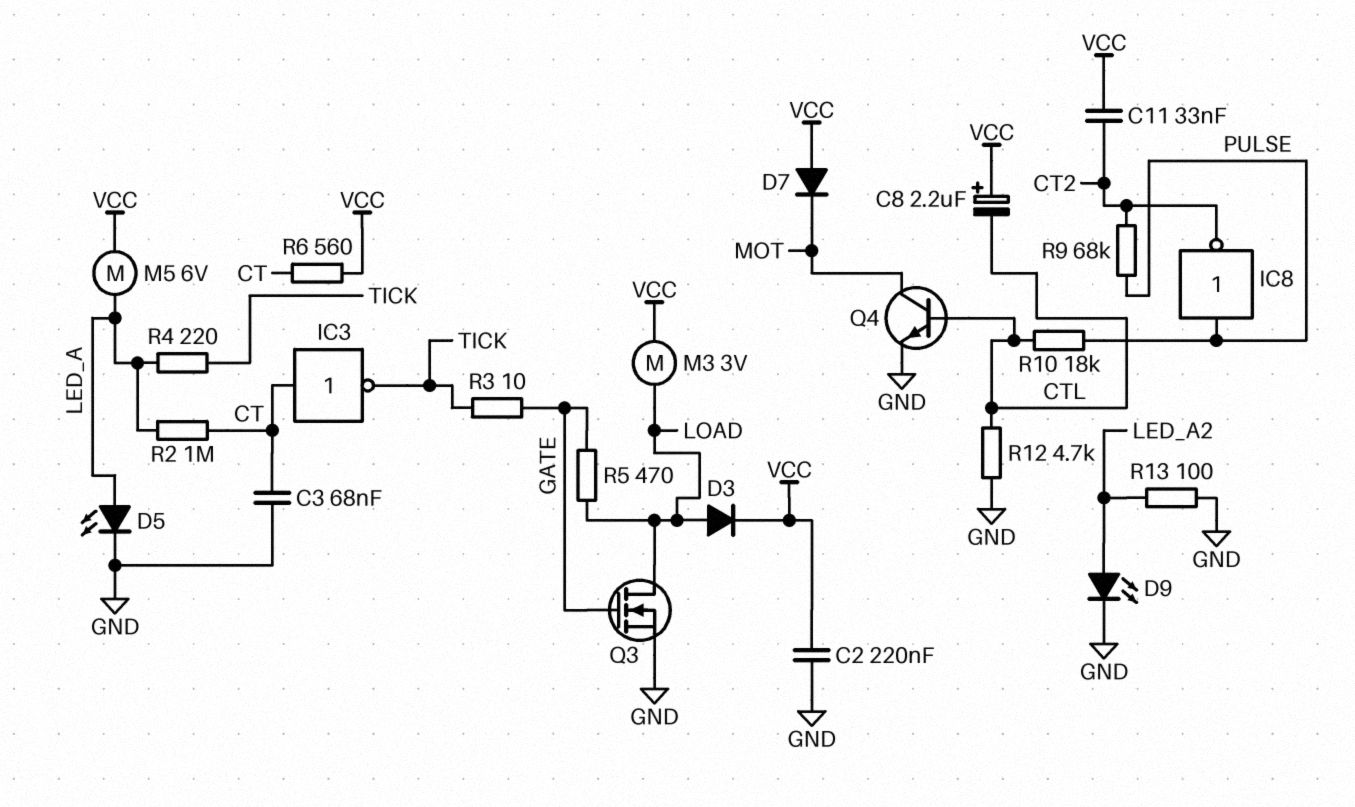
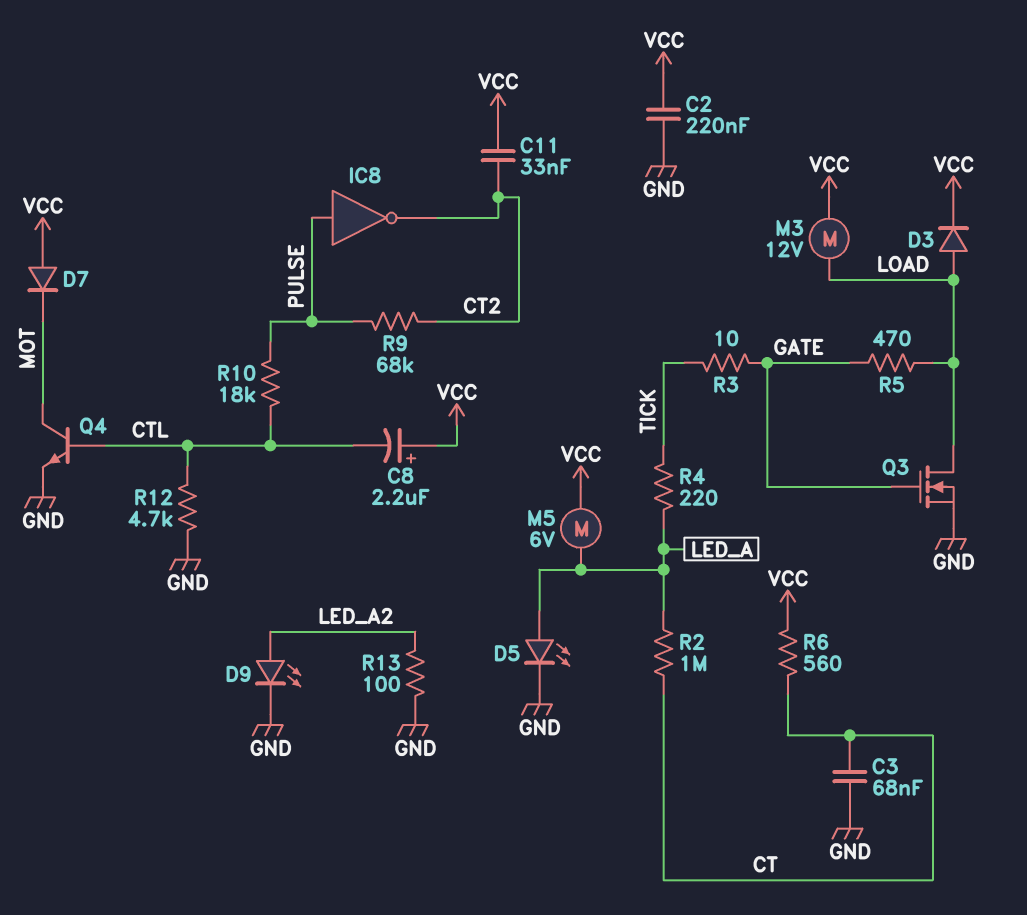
IC3: NOT (in CT, out TICK) -> none
M3: motor 3V (LOAD, VCC) -> motor 12V (LOAD, VCC)

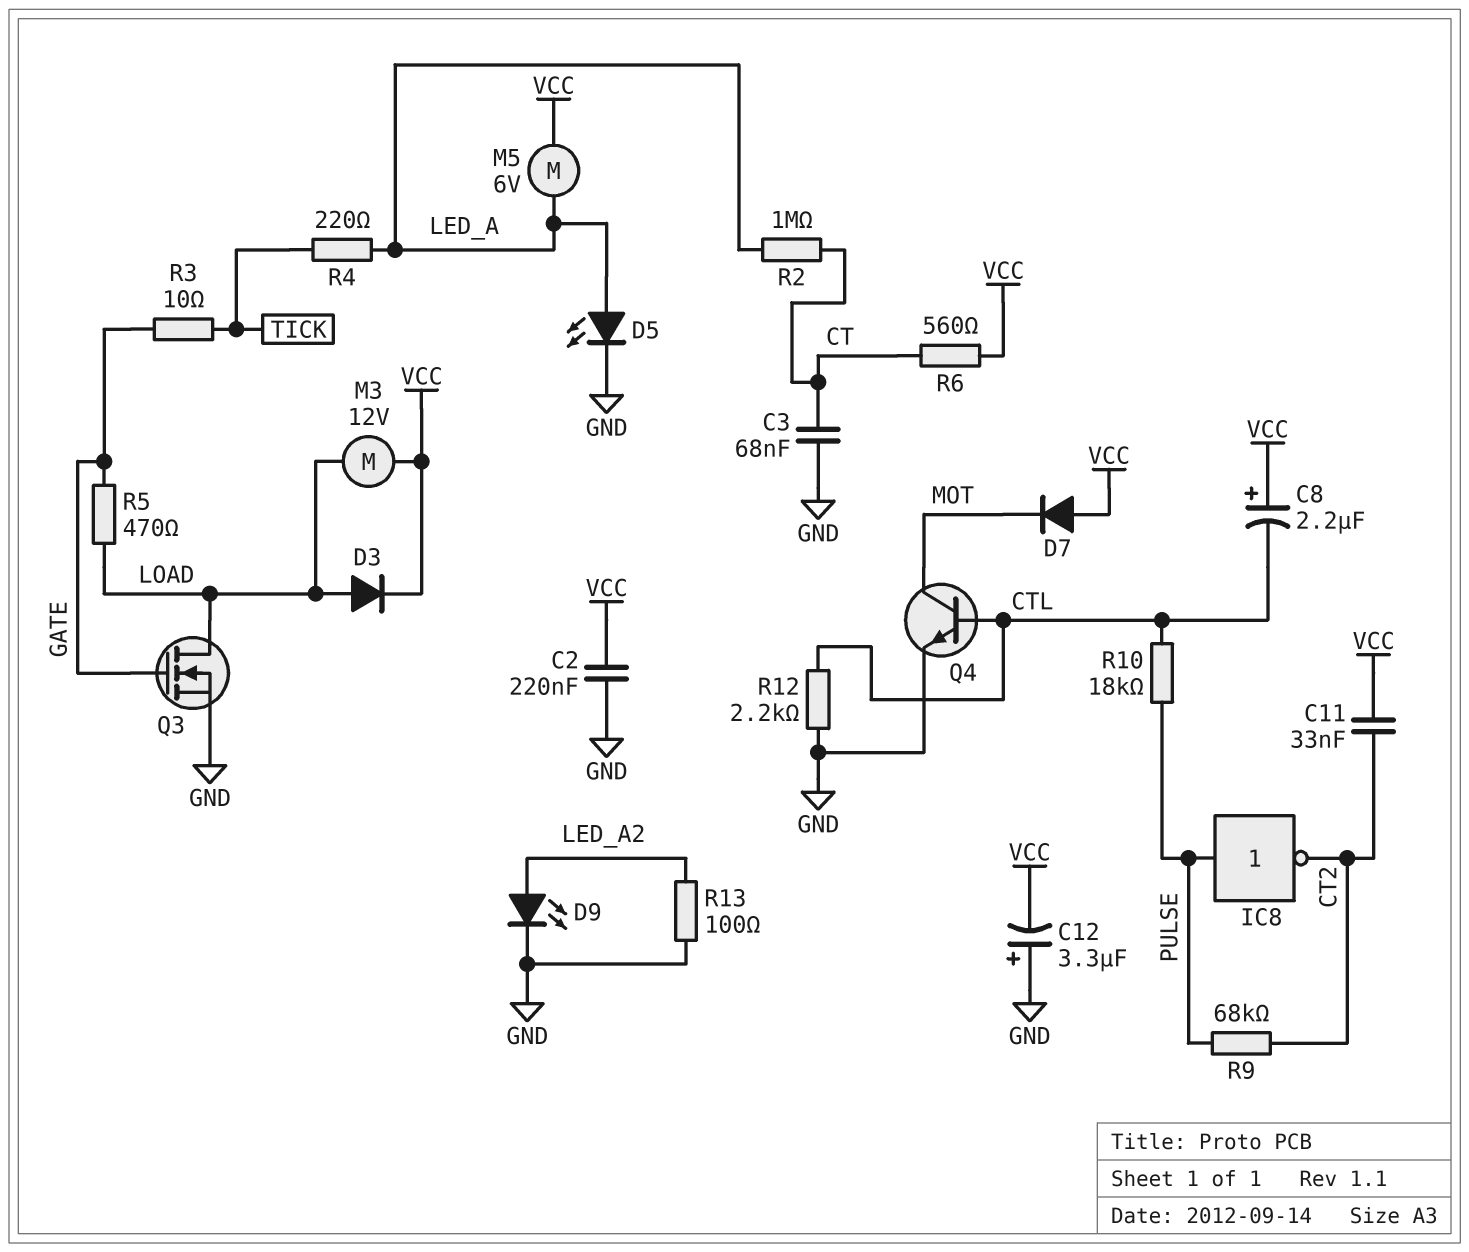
C12: none -> 3.3uF (plus GND, minus VCC)
R12: 4.7k (CTL, GND) -> 2.2k (CTL, GND)

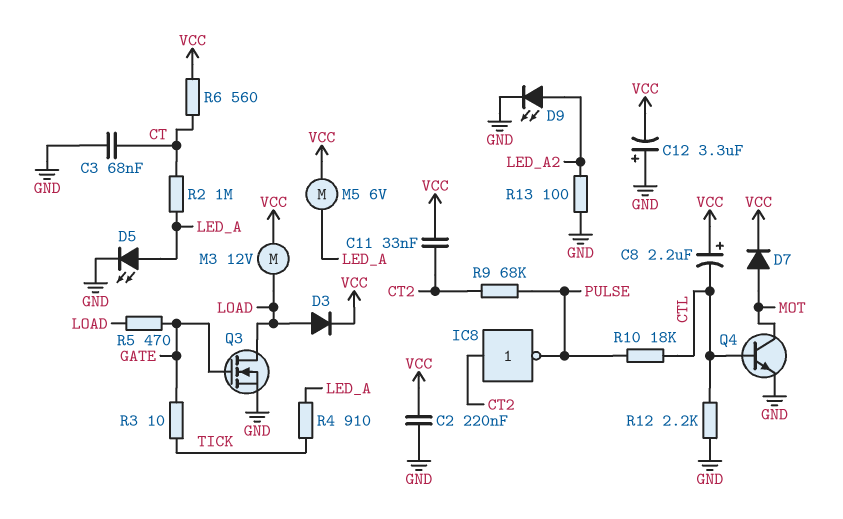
D7: diode (A VCC, K MOT) -> diode (A MOT, K VCC)
IC8: NOT (in PULSE, out CT2) -> NOT (in CT2, out PULSE)
R4: 220 (LED_A, TICK) -> 910 (LED_A, TICK)

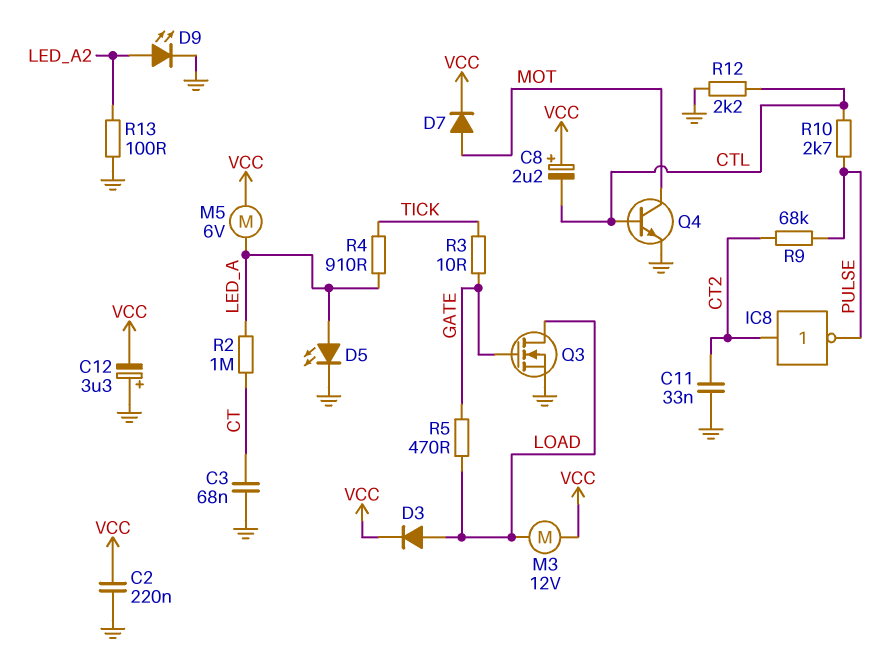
C11: 33nF (CT2, VCC) -> 33nF (CT2, GND)
R6: 560 (CT, VCC) -> none
R10: 18k (CTL, PULSE) -> 2.7k (CTL, PULSE)

